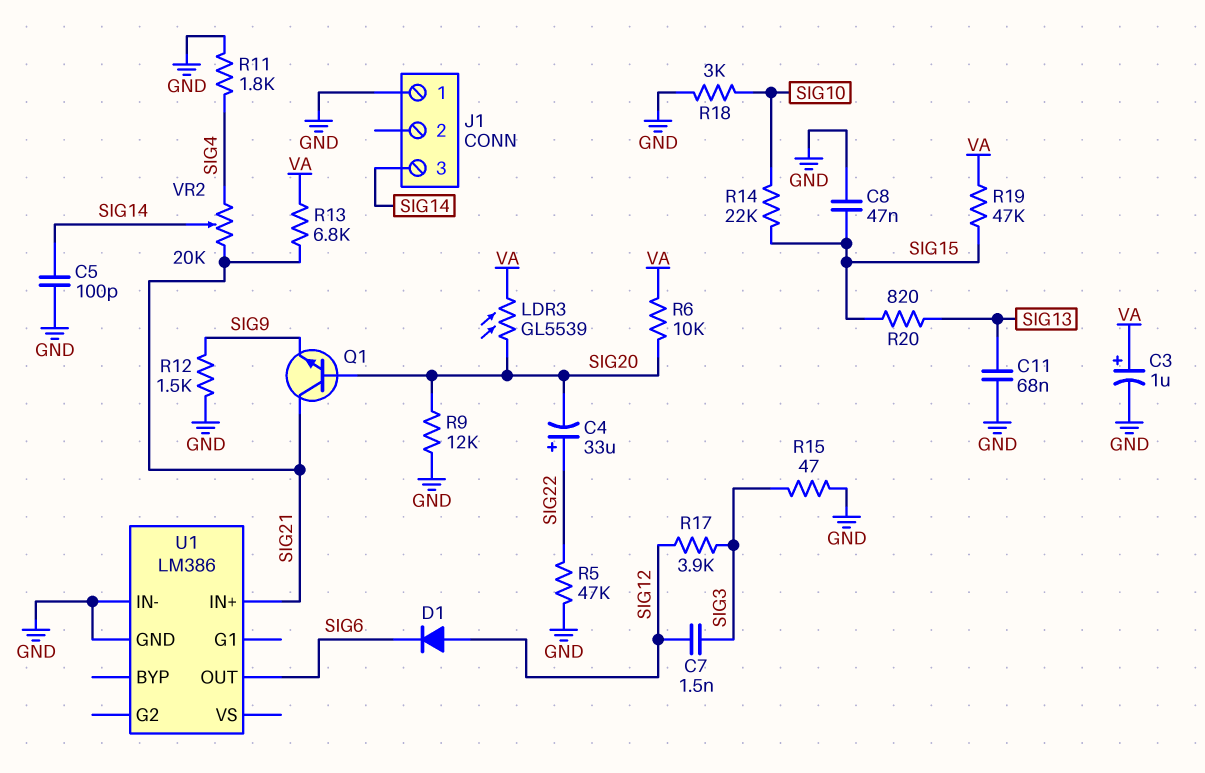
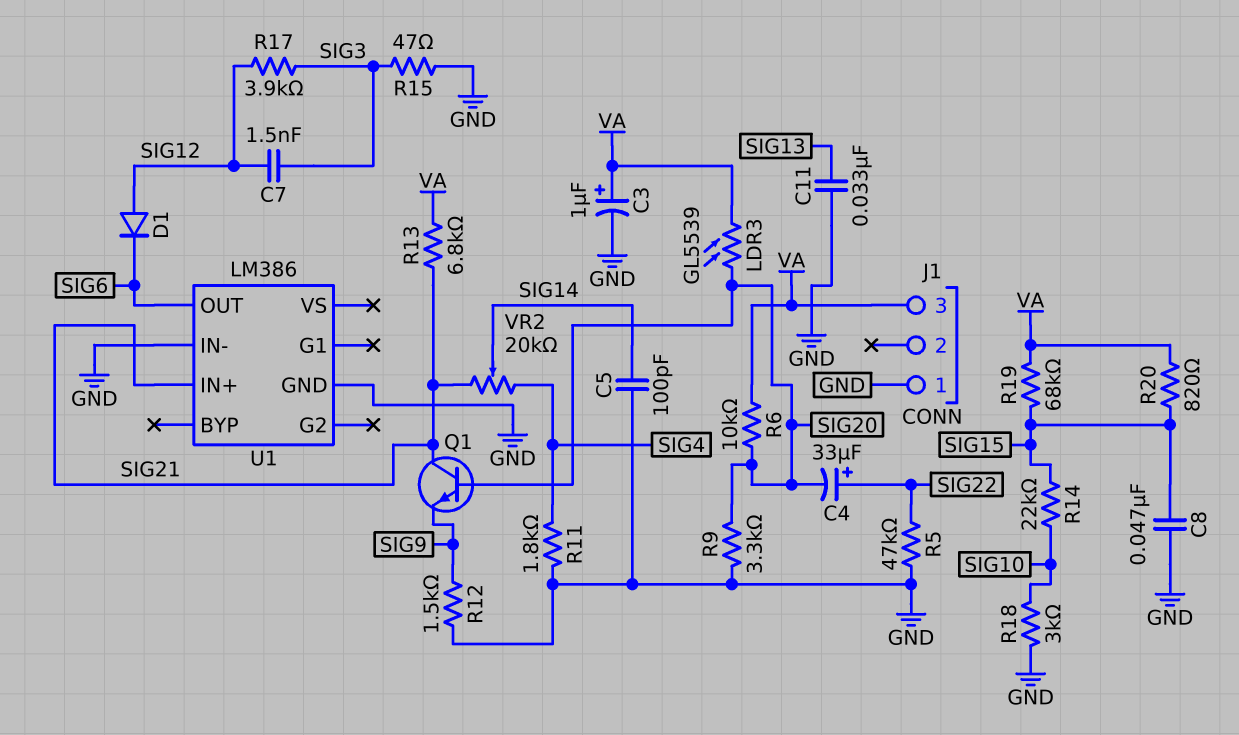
C11: 68nF (GND, SIG13) -> 33nF (GND, SIG13)
J1 pin 3: SIG14 -> VA
R9: 12k (GND, SIG20) -> 3.3k (GND, SIG20)
R19: 47k (SIG15, VA) -> 68k (SIG15, VA)
R20: 820 (SIG13, SIG15) -> 820 (SIG15, VA)

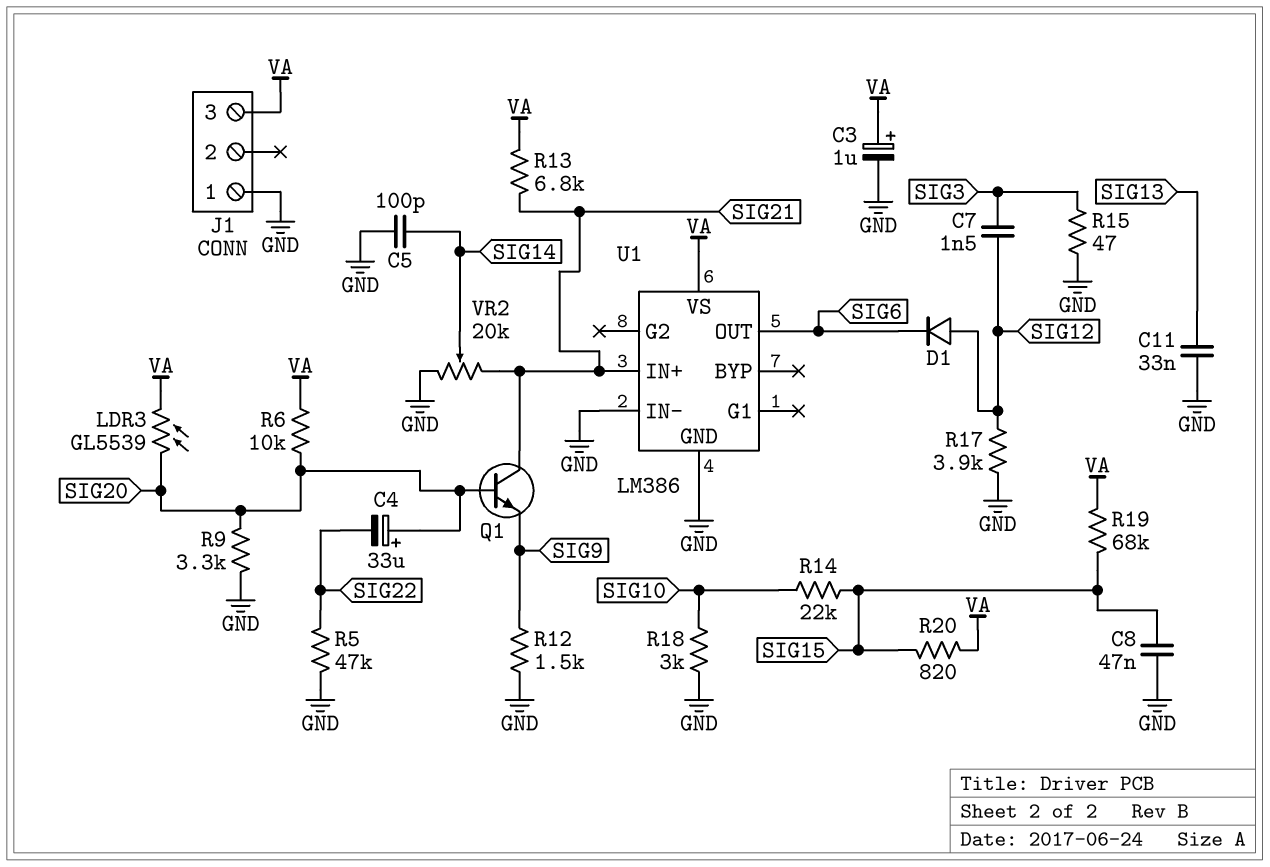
C4: 33uF (plus SIG22, minus SIG20) -> 33uF (plus SIG20, minus SIG22)
R11: 1.8k (GND, SIG4) -> none
R17: 3.9k (SIG3, SIG12) -> 3.9k (GND, SIG12)
U1 pin VS: none -> VA
VR2: 20k (SIG4, SIG21, wiper SIG14) -> 20k (GND, SIG21, wiper SIG14)

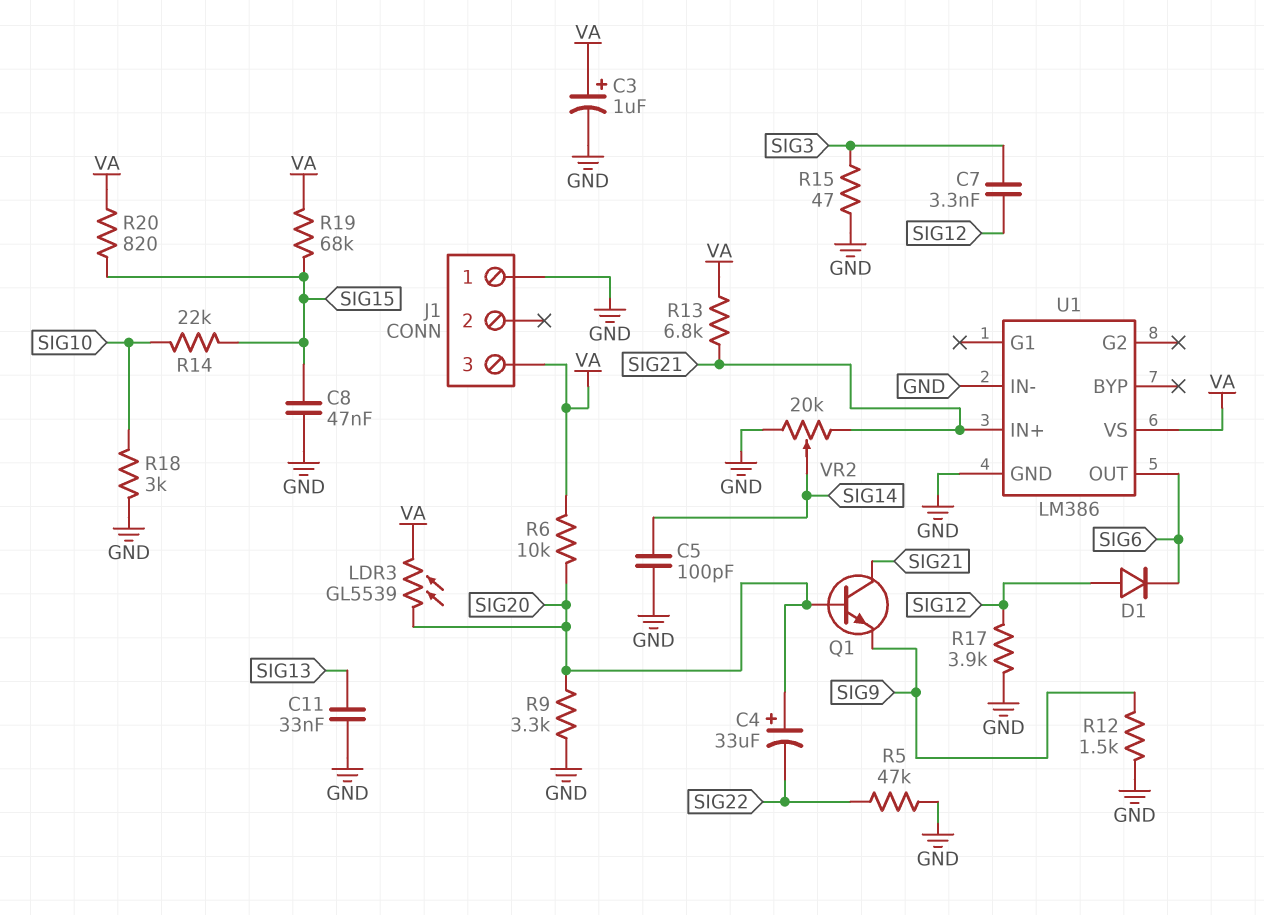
C7: 1.5nF (SIG3, SIG12) -> 3.3nF (SIG3, SIG12)

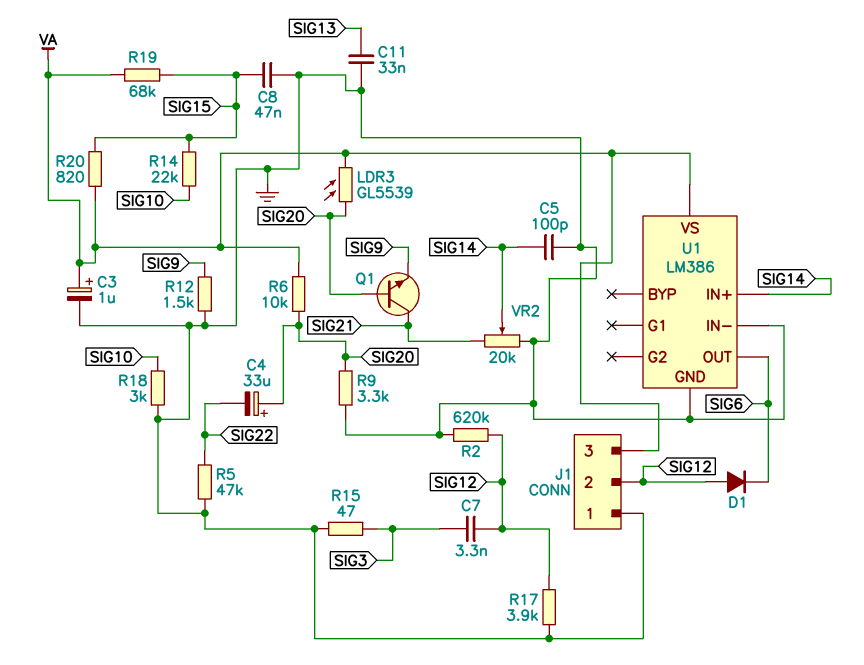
J1 pin 2: none -> SIG12
R2: none -> 620k (GND, SIG12)
R13: 6.8k (SIG21, VA) -> none
U1 pin IN+: SIG21 -> SIG14

